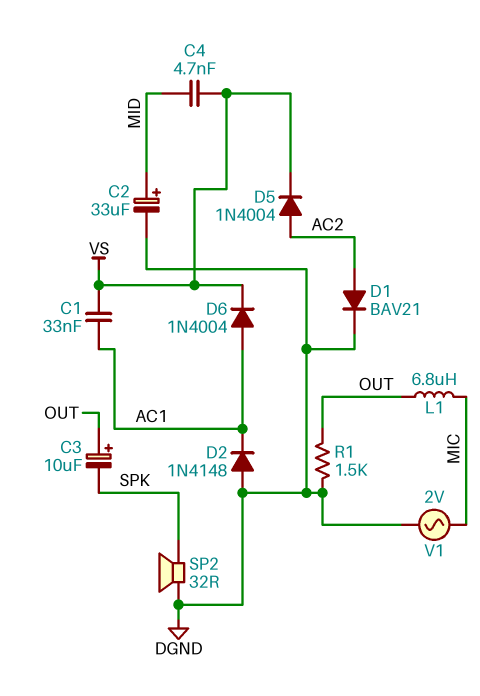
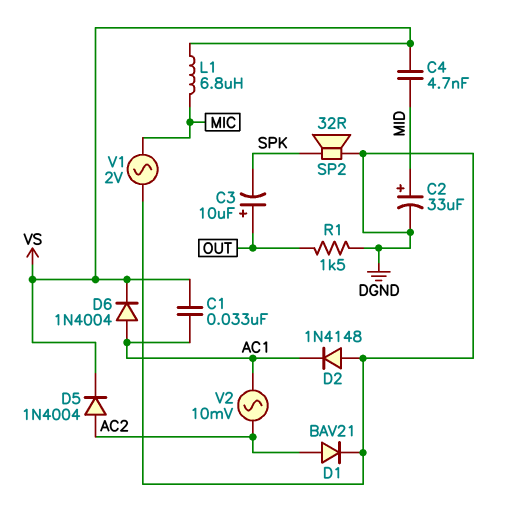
L1: 6.8uH (MIC, OUT) -> 6.8uH (MIC, VS)
V2: none -> AC 10mV (AC1, AC2)

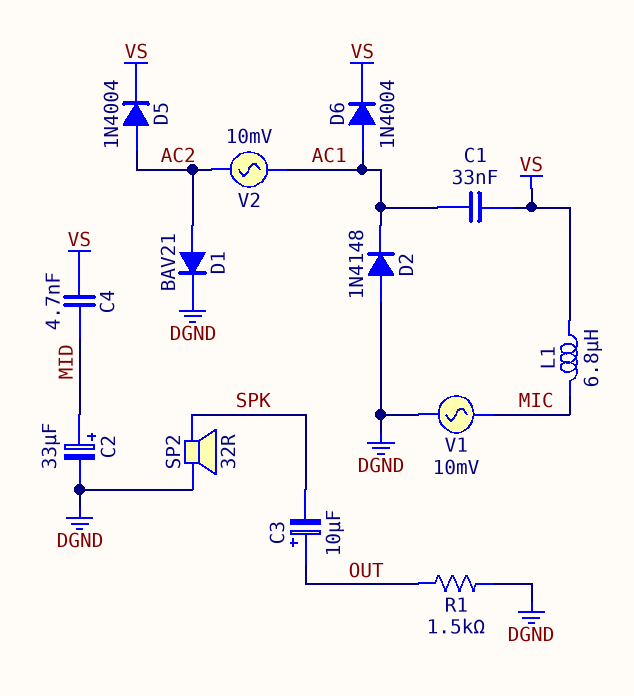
V1: AC 2V (DGND, MIC) -> AC 10mV (DGND, MIC)

